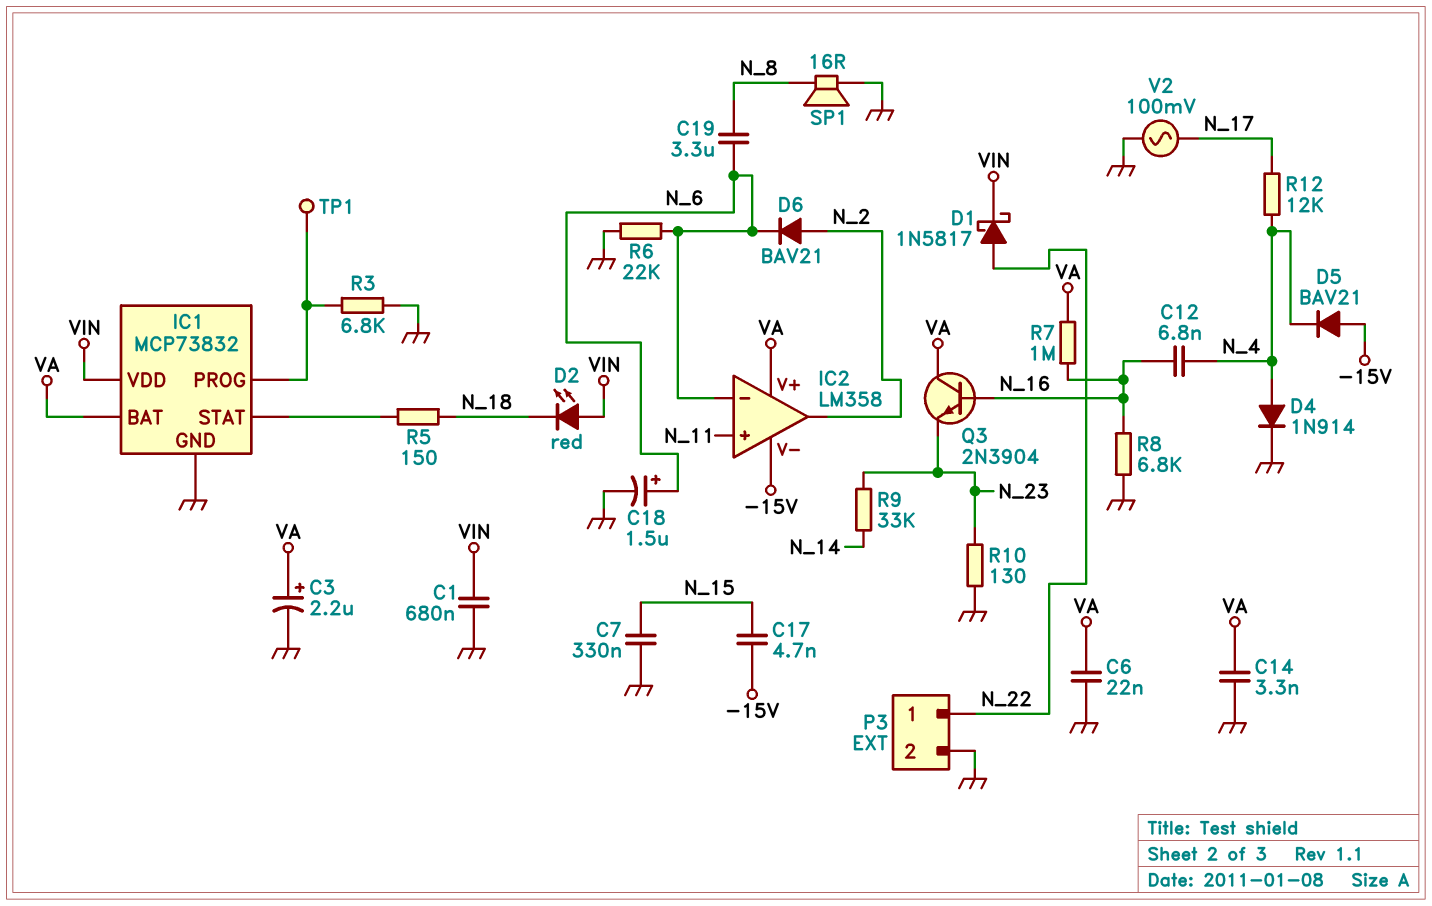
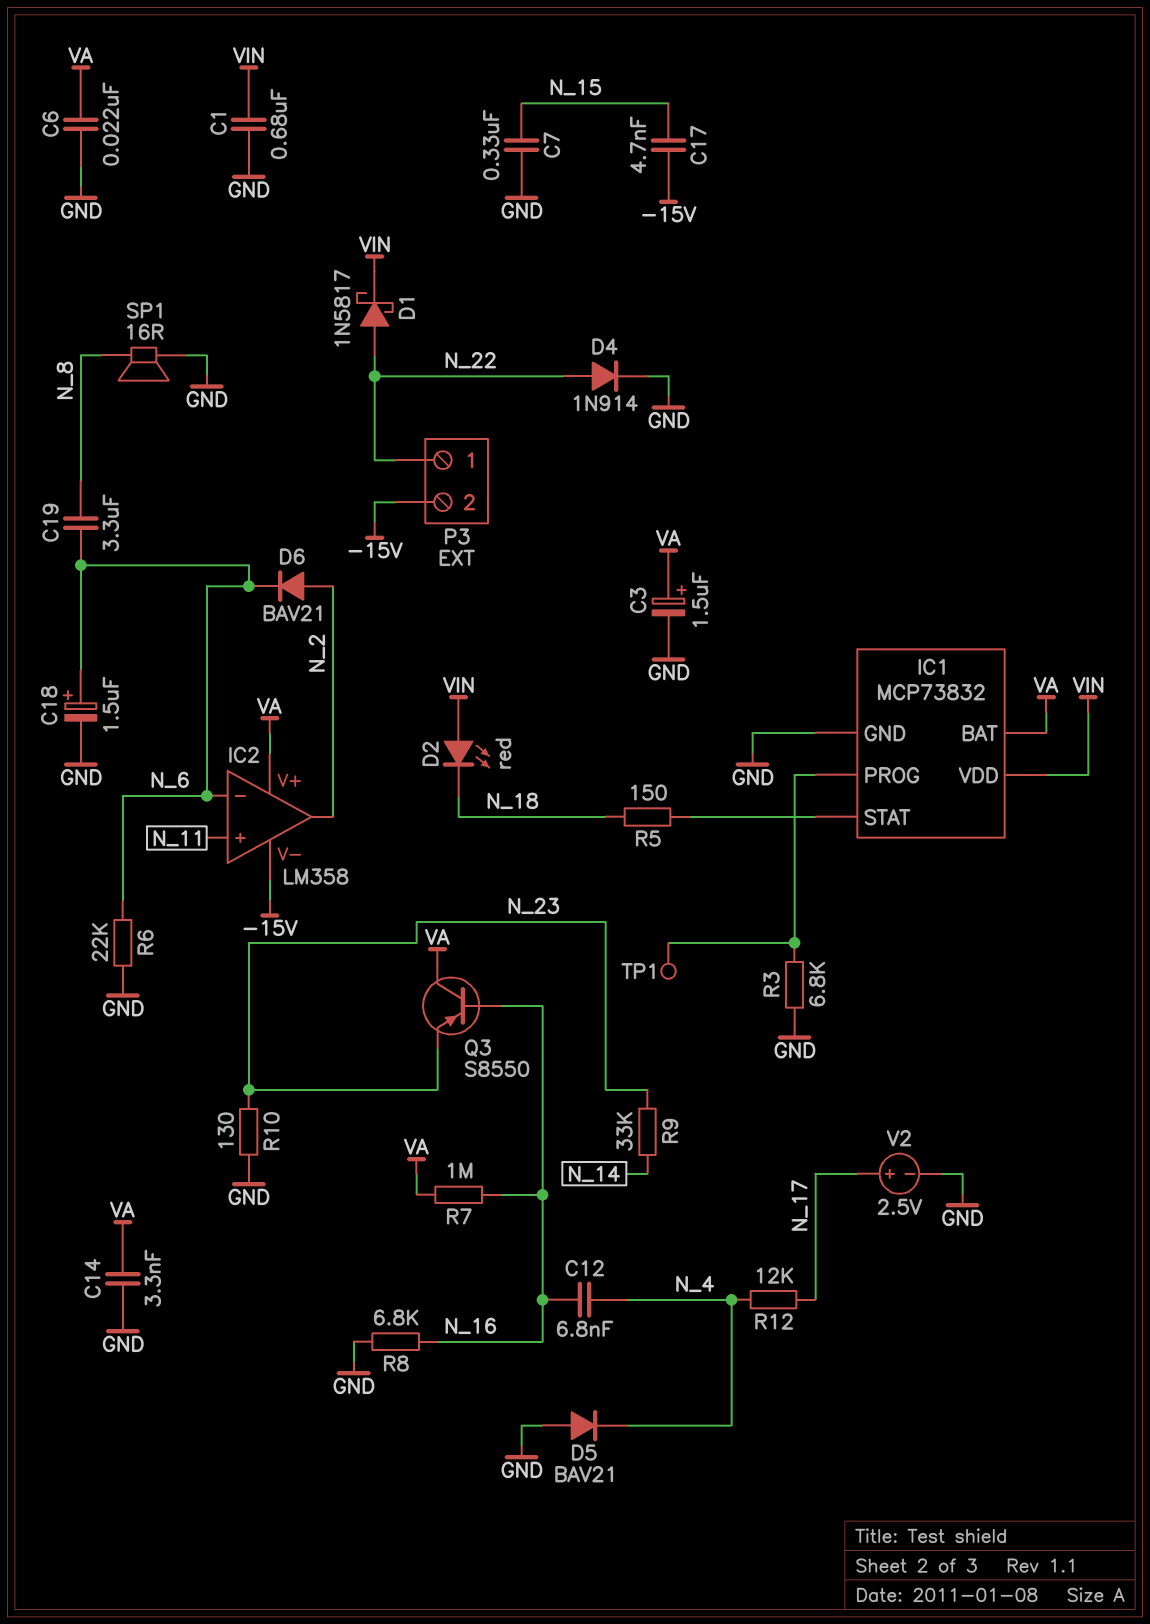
C3: 2.2uF (plus VA, minus GND) -> 1.5uF (plus VA, minus GND)
D4: diode 1N914 (A N_4, K GND) -> diode 1N914 (A N_22, K GND)
D5: diode BAV21 (A -15V, K N_4) -> diode BAV21 (A GND, K N_4)
P3 pin 2: GND -> -15V
Q3: NPN 2N3904 (B N_16, C VA, E N_23) -> PNP S8550 (B N_16, C VA, E N_23)
V2: AC 100mV (GND, N_17) -> 2.5V (plus N_17, minus GND)

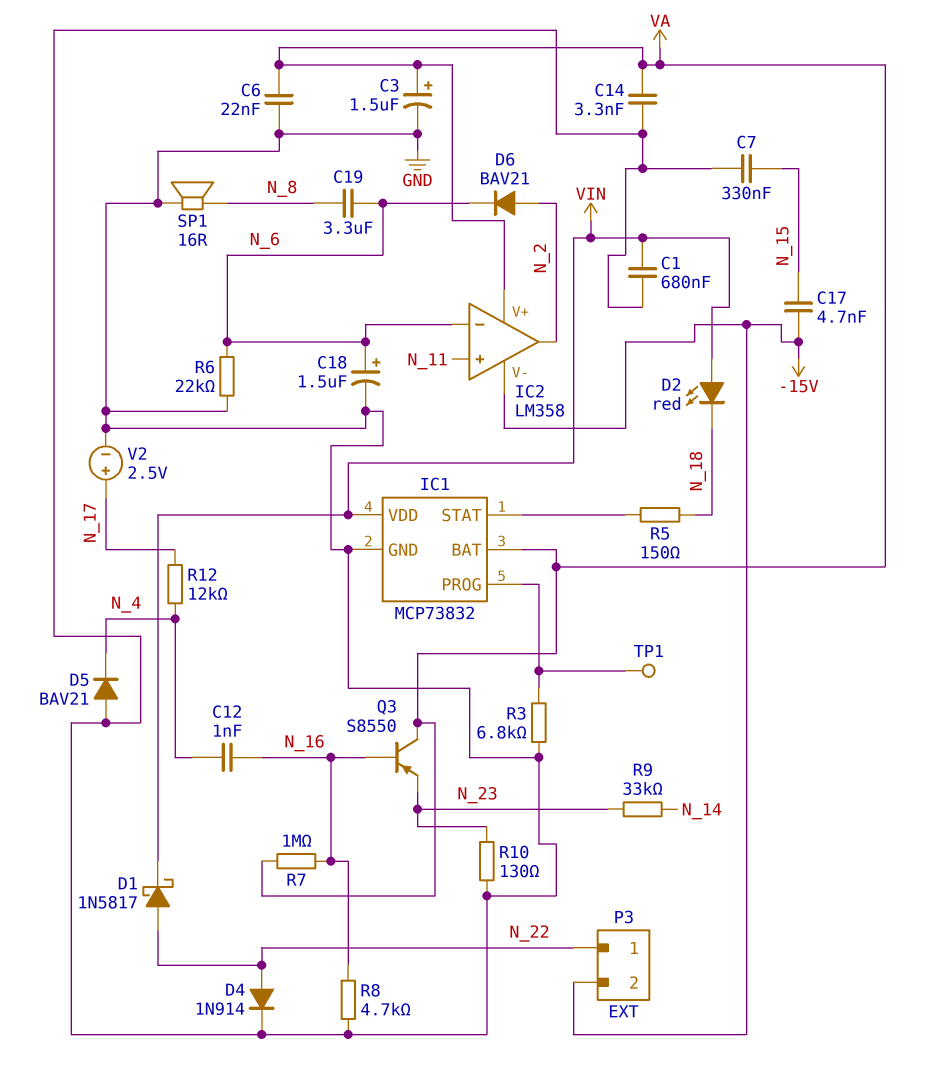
C12: 6.8nF (N_4, N_16) -> 1nF (N_4, N_16)
R8: 6.8k (GND, N_16) -> 4.7k (GND, N_16)

